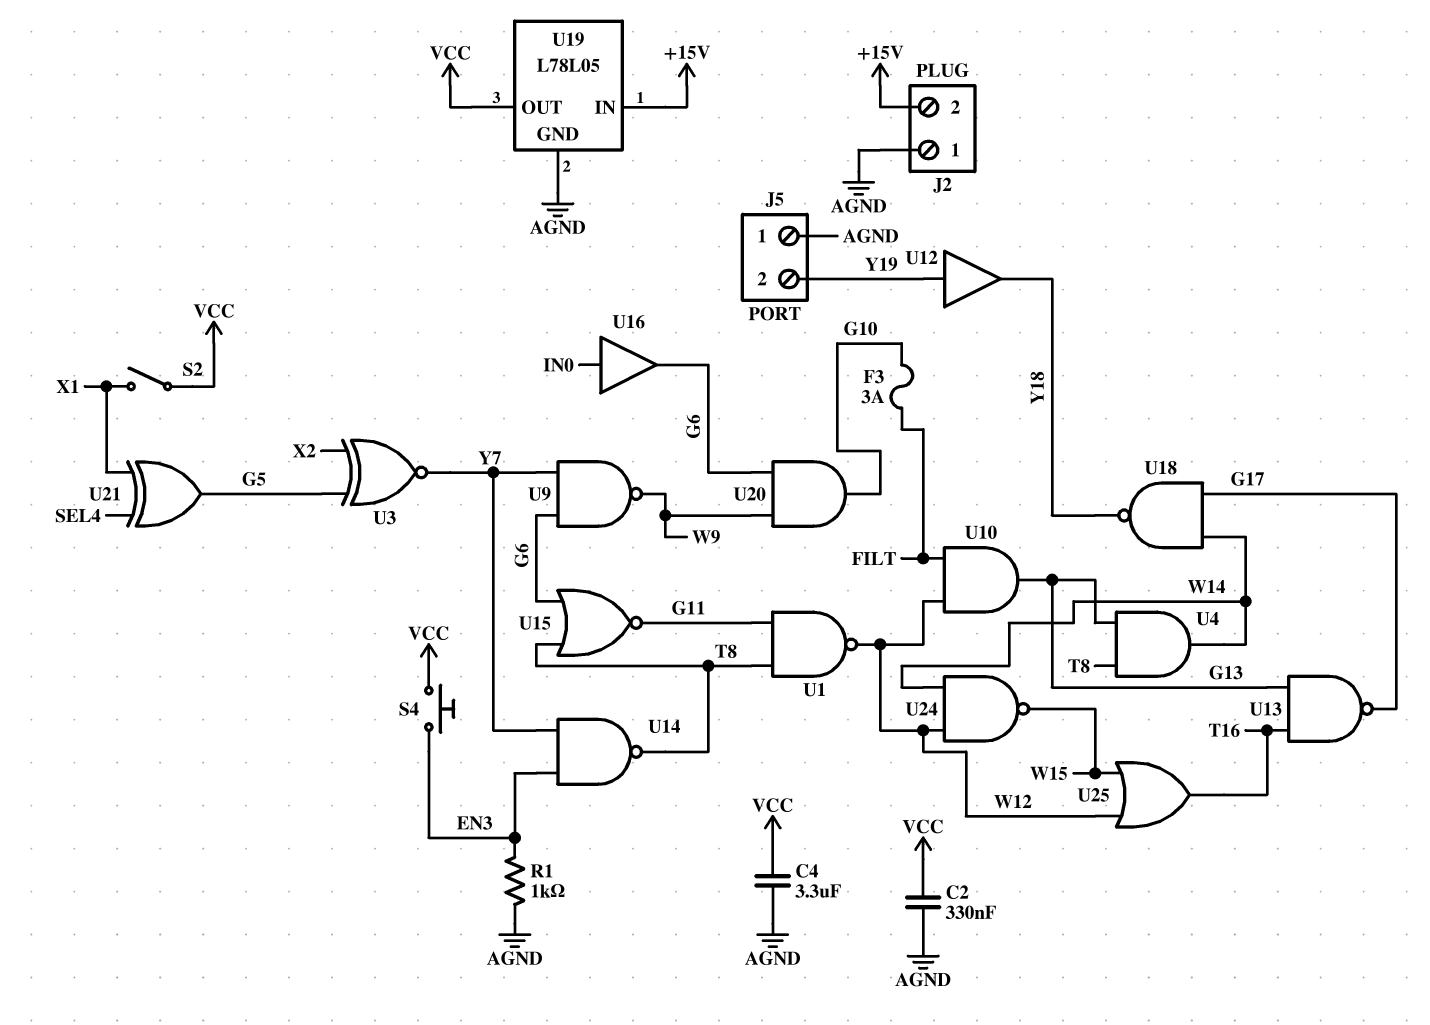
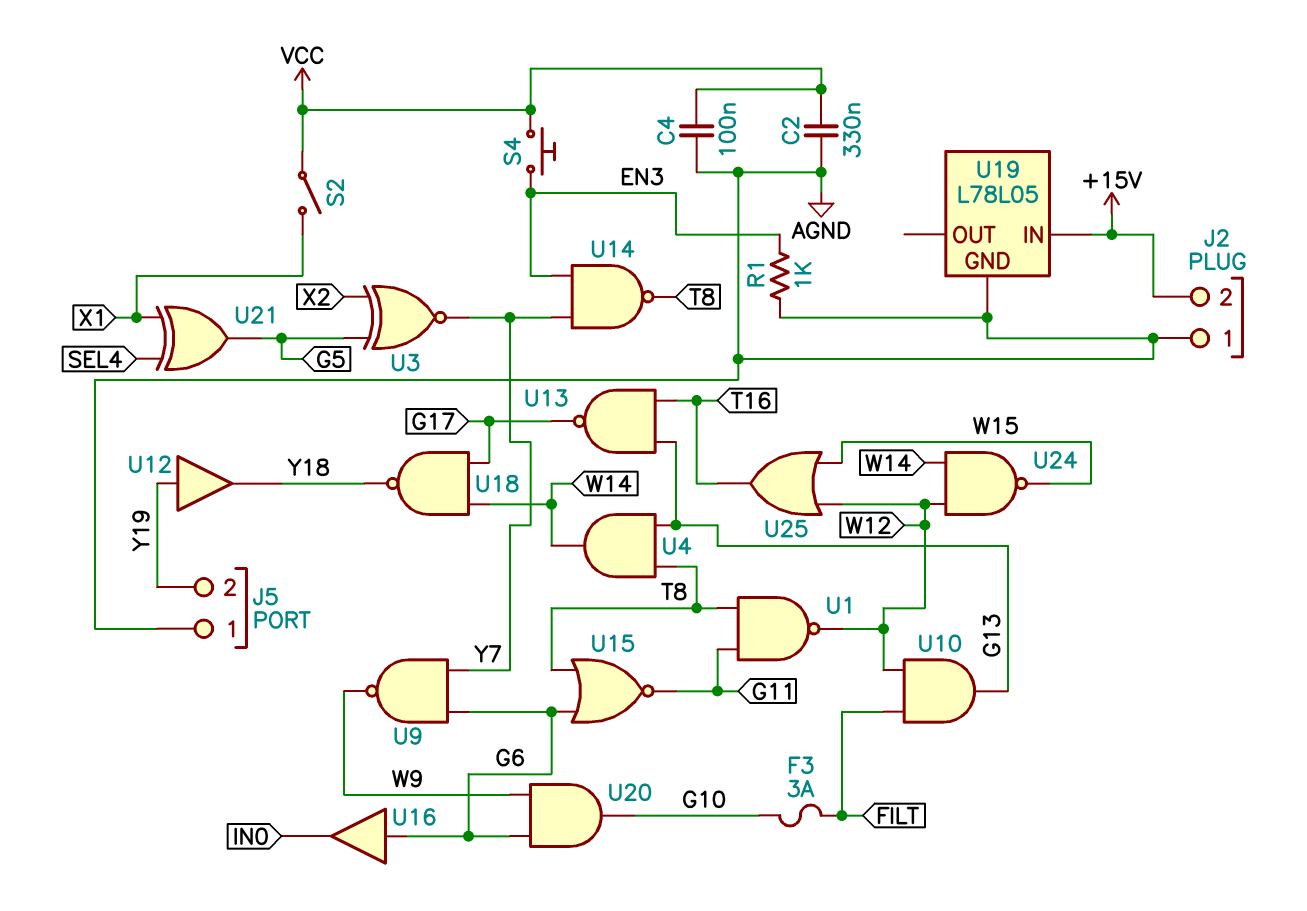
C4: 3.3uF (AGND, VCC) -> 100nF (AGND, VCC)
U16: buffer (in IN0, out G6) -> buffer (in G6, out IN0)
U19 pin OUT: VCC -> none

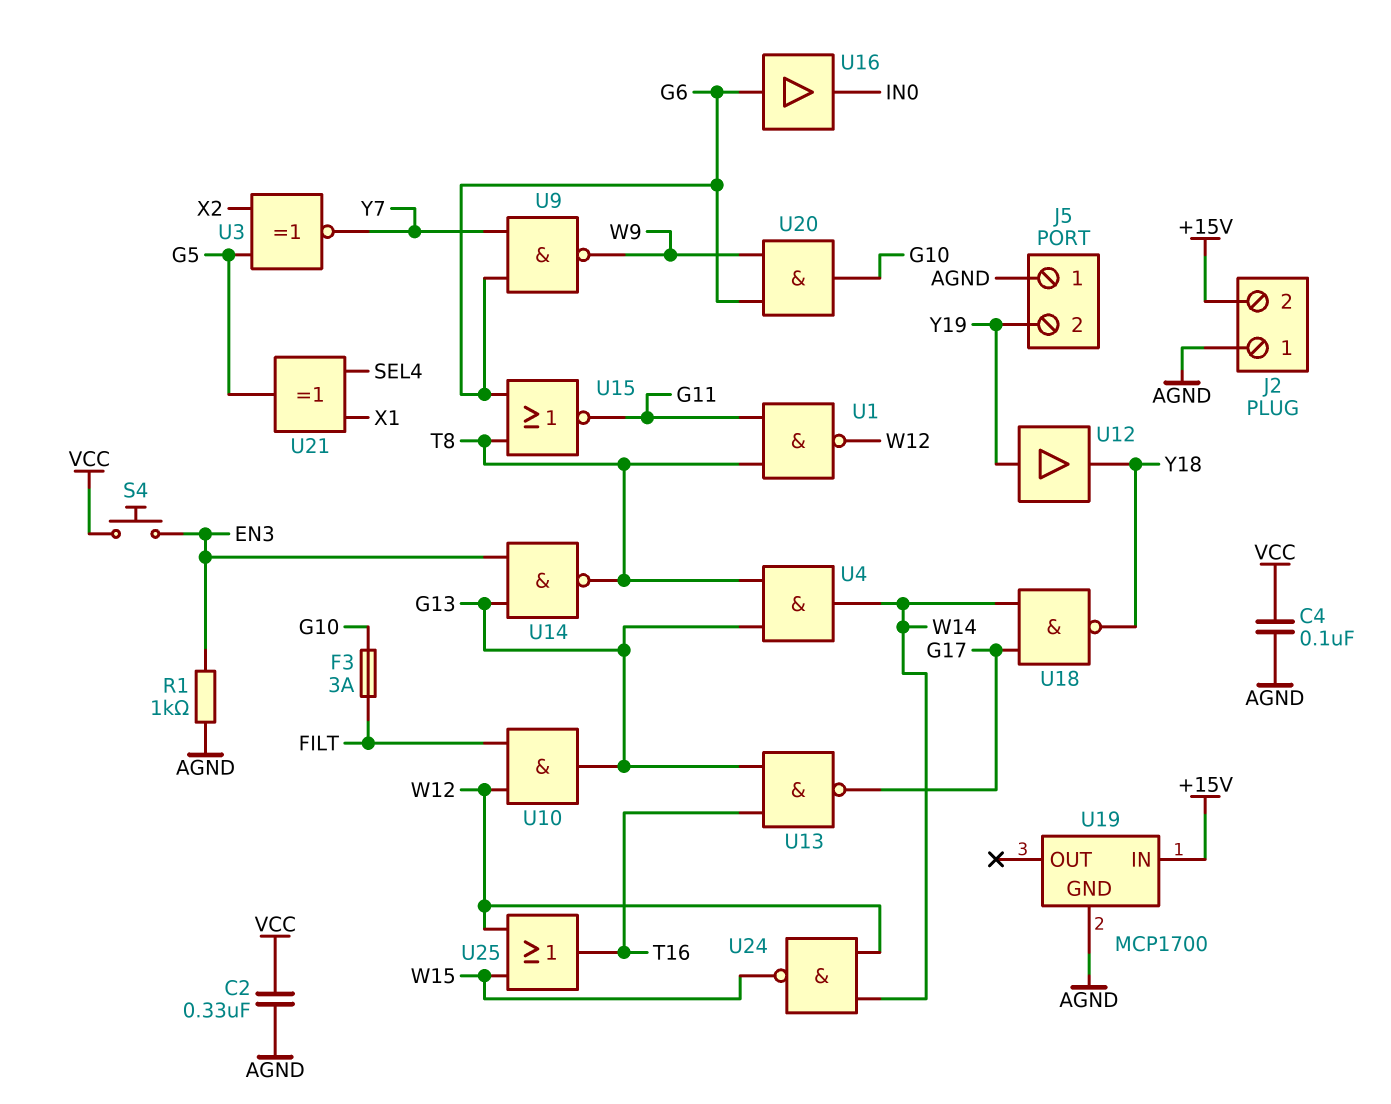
S2: switch (VCC, X1) -> none
U14: NAND (in EN3, in Y7, out T8) -> NAND (in EN3, in G13, out T8)
U19: L78L05 -> MCP1700

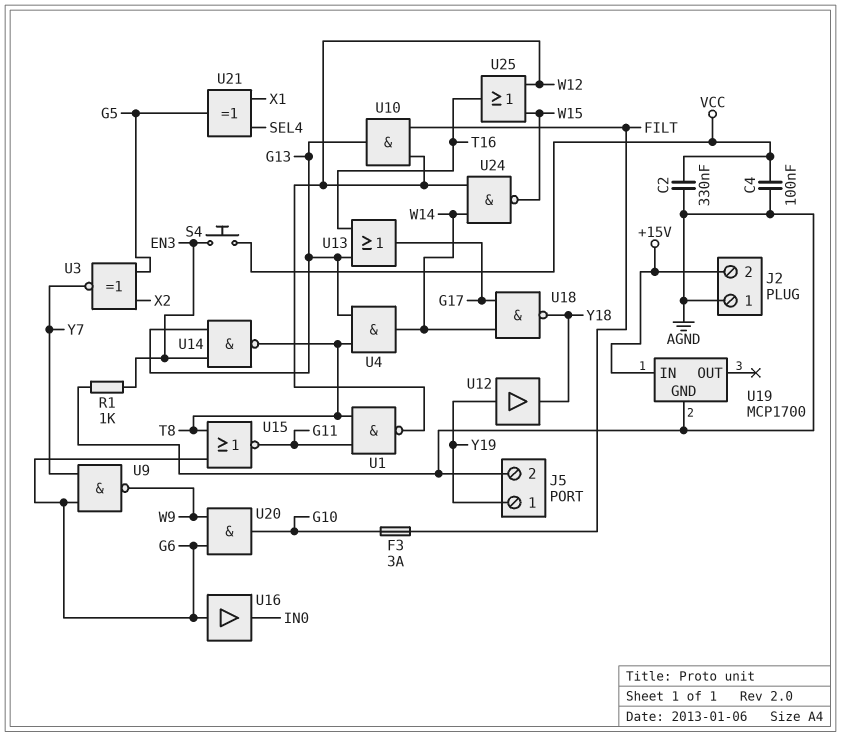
J5 pin 1: AGND -> Y19
J5 pin 2: Y19 -> AGND
U13: NAND (in G13, in T16, out G17) -> OR (in G13, in T16, out G17)

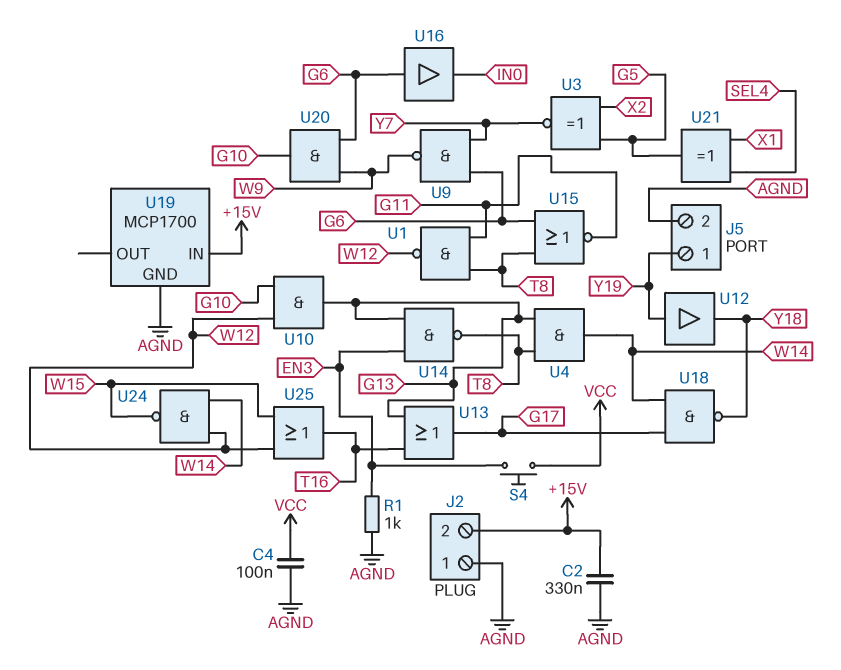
C2: 330nF (AGND, VCC) -> 330nF (+15V, AGND)
F3: 3A (FILT, G10) -> none
U10: AND (in FILT, in W12, out G13) -> AND (in G10, in W12, out G13)

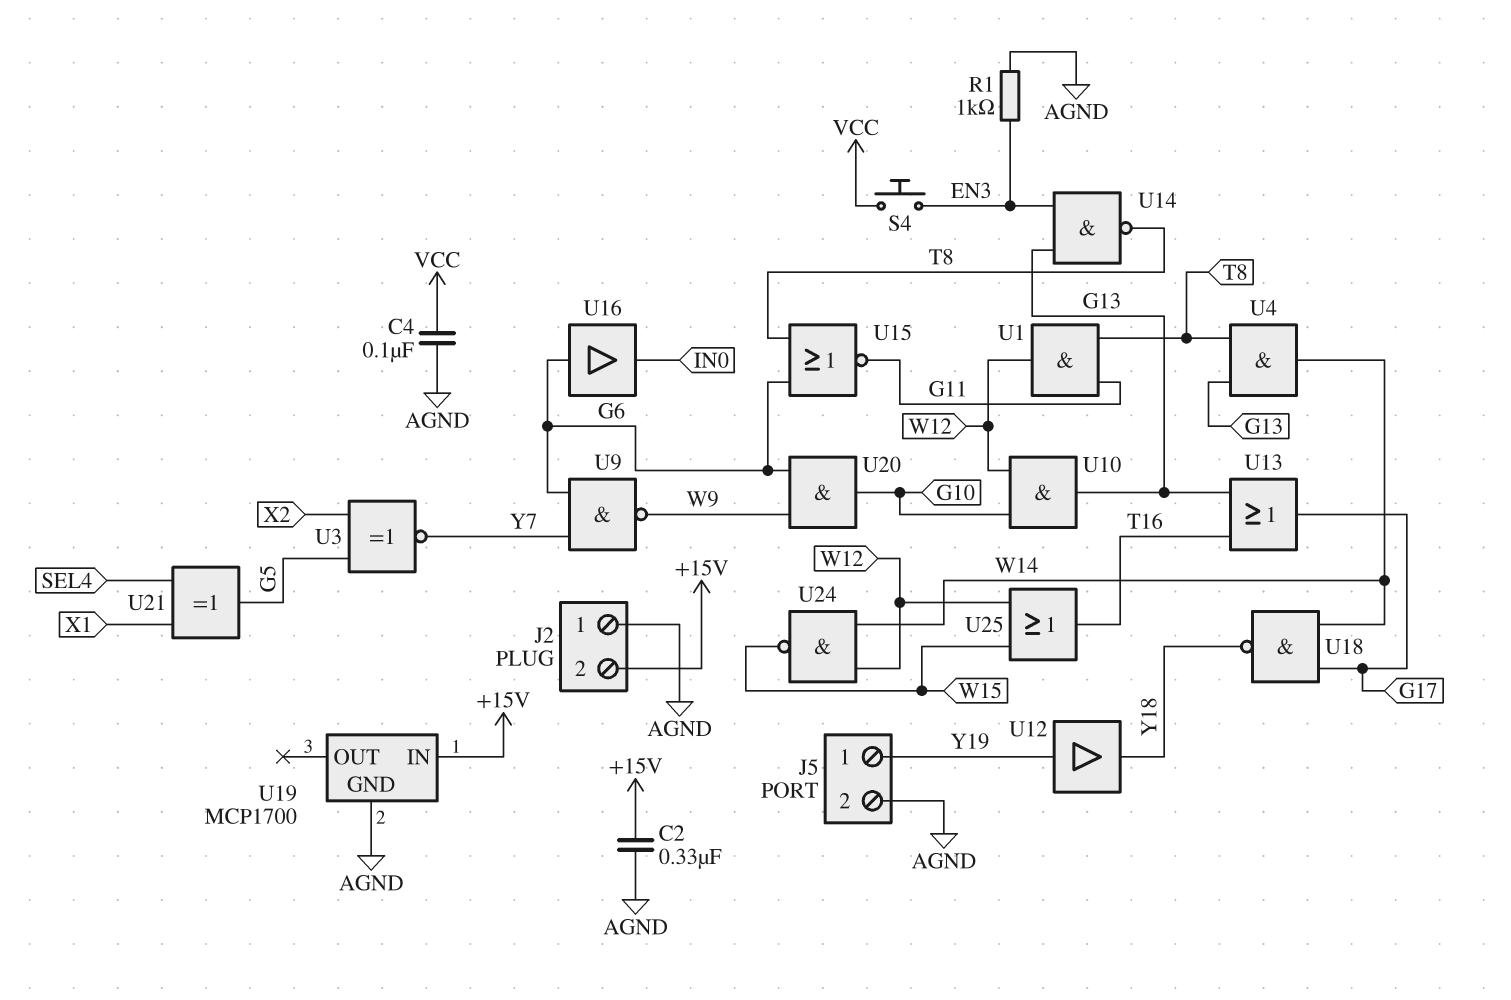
U1: NAND (in G11, in T8, out W12) -> AND (in G11, in T8, out W12)

